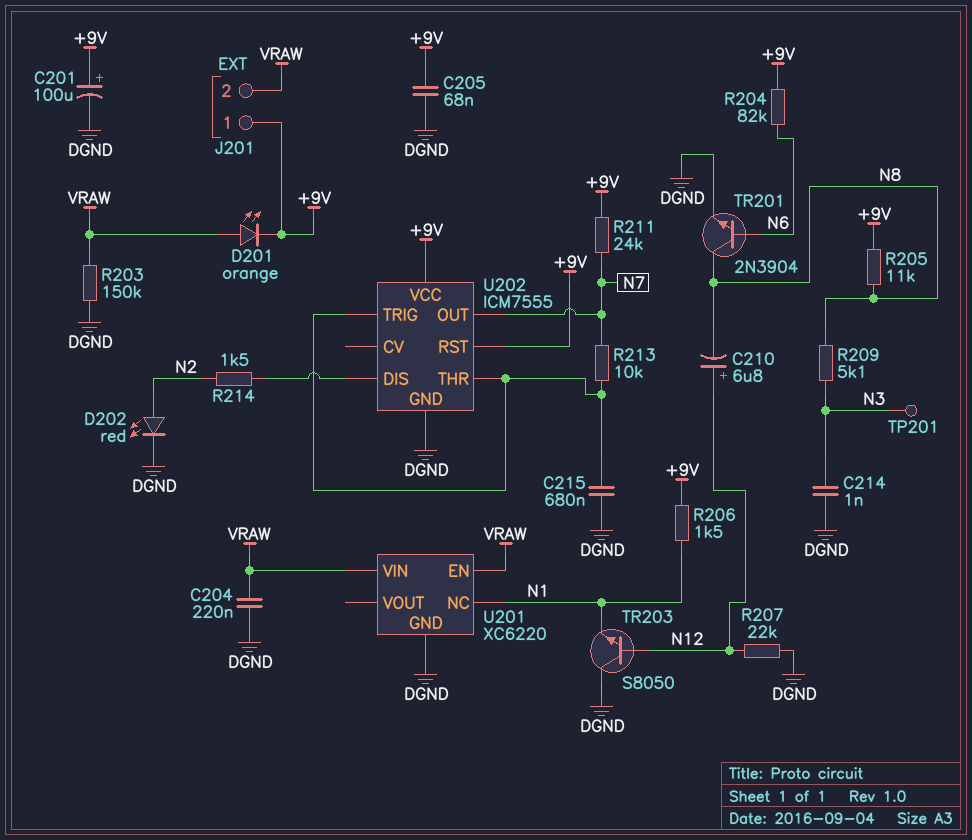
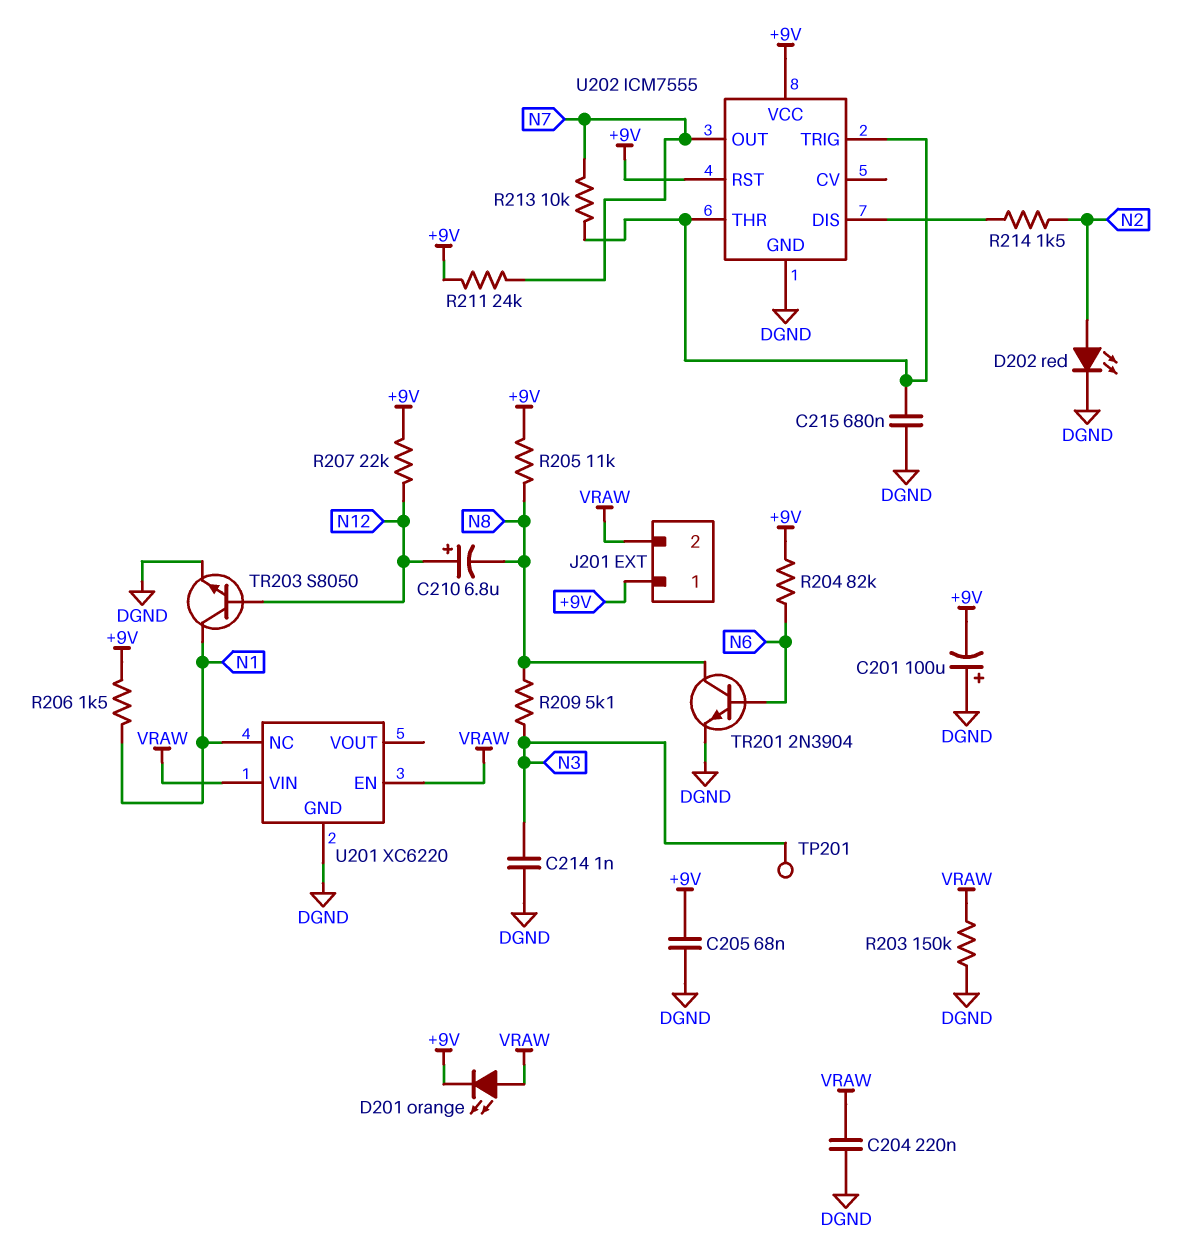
C201: 100uF (plus +9V, minus DGND) -> 100uF (plus DGND, minus +9V)
R207: 22k (DGND, N12) -> 22k (+9V, N12)
TR203: NPN S8050 (B N12, C DGND, E N1) -> NPN S8050 (B N12, C N1, E DGND)

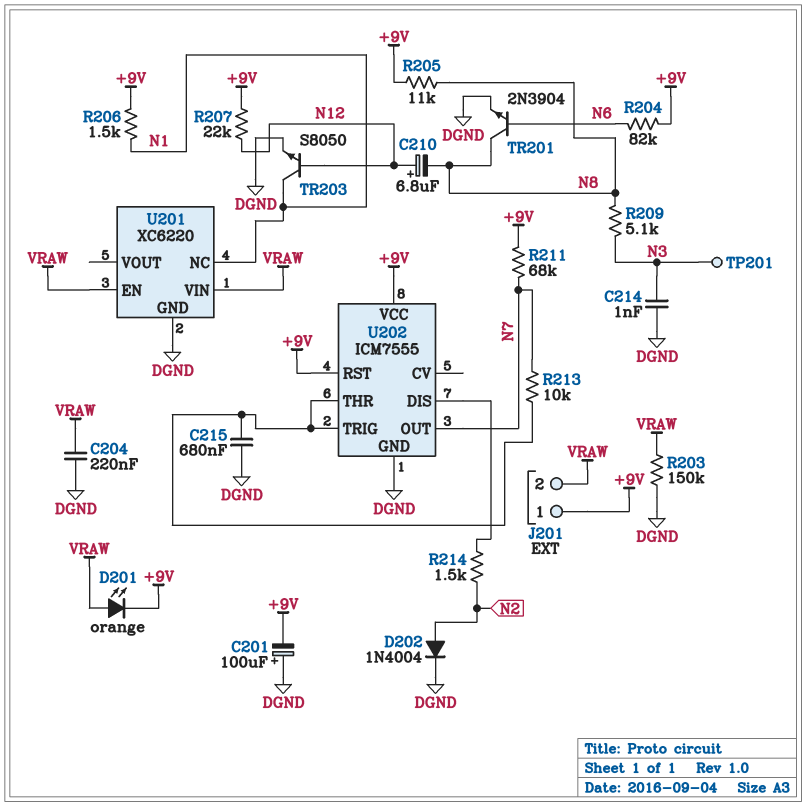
C205: 68nF (+9V, DGND) -> none
D202: LED red (A N2, K DGND) -> diode 1N4004 (A N2, K DGND)
R211: 24k (+9V, N7) -> 68k (+9V, N7)

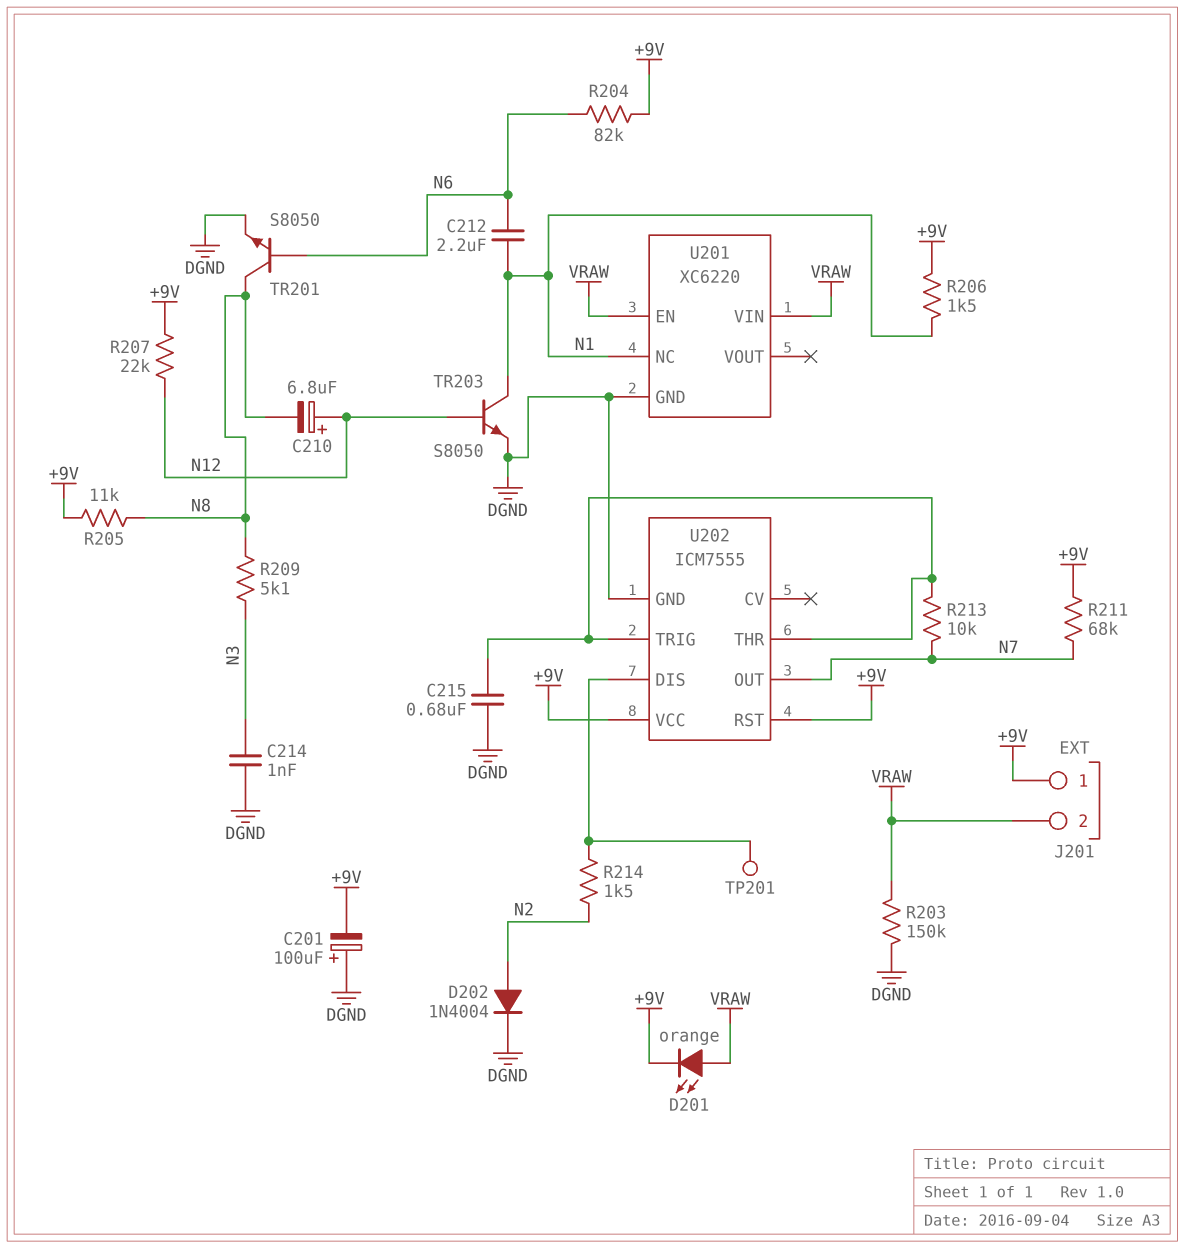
C204: 220nF (DGND, VRAW) -> none
C212: none -> 2.2uF (N1, N6)
TP201: test point (N3) -> test point (U202/DIS)
TR201: NPN 2N3904 (B N6, C N8, E DGND) -> NPN S8050 (B N6, C N8, E DGND)

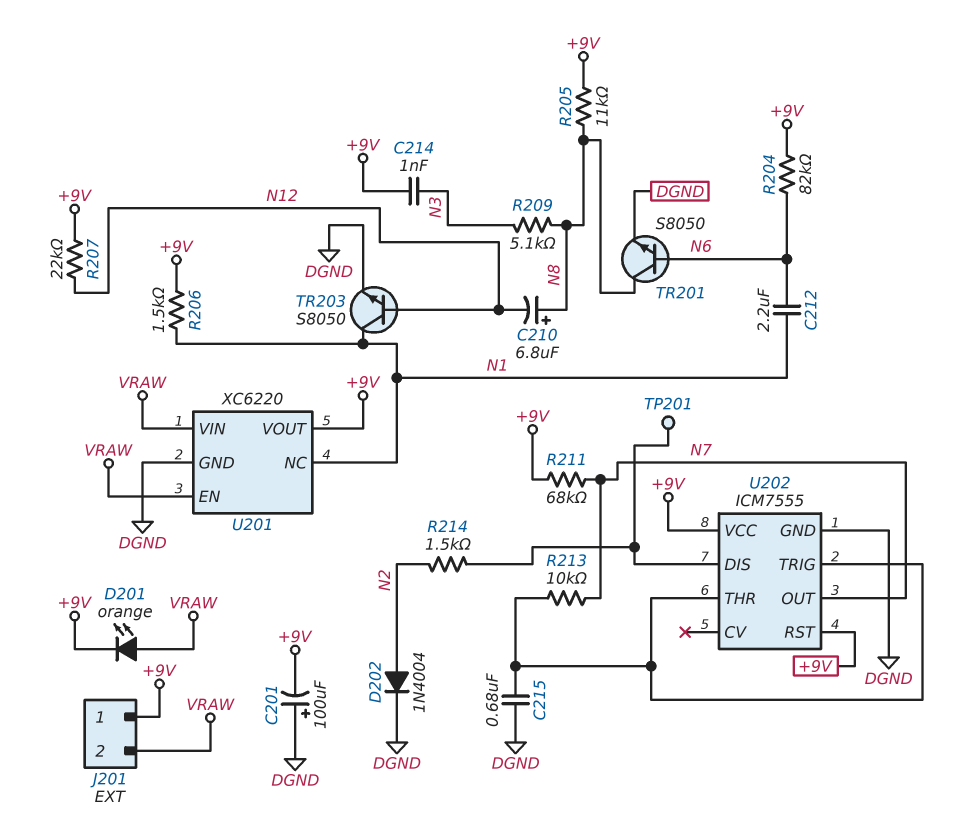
C210: 6.8uF (plus N12, minus N8) -> 6.8uF (plus N8, minus N12)
C214: 1nF (DGND, N3) -> 1nF (+9V, N3)
R203: 150k (DGND, VRAW) -> none
U201 pin VOUT: none -> +9V

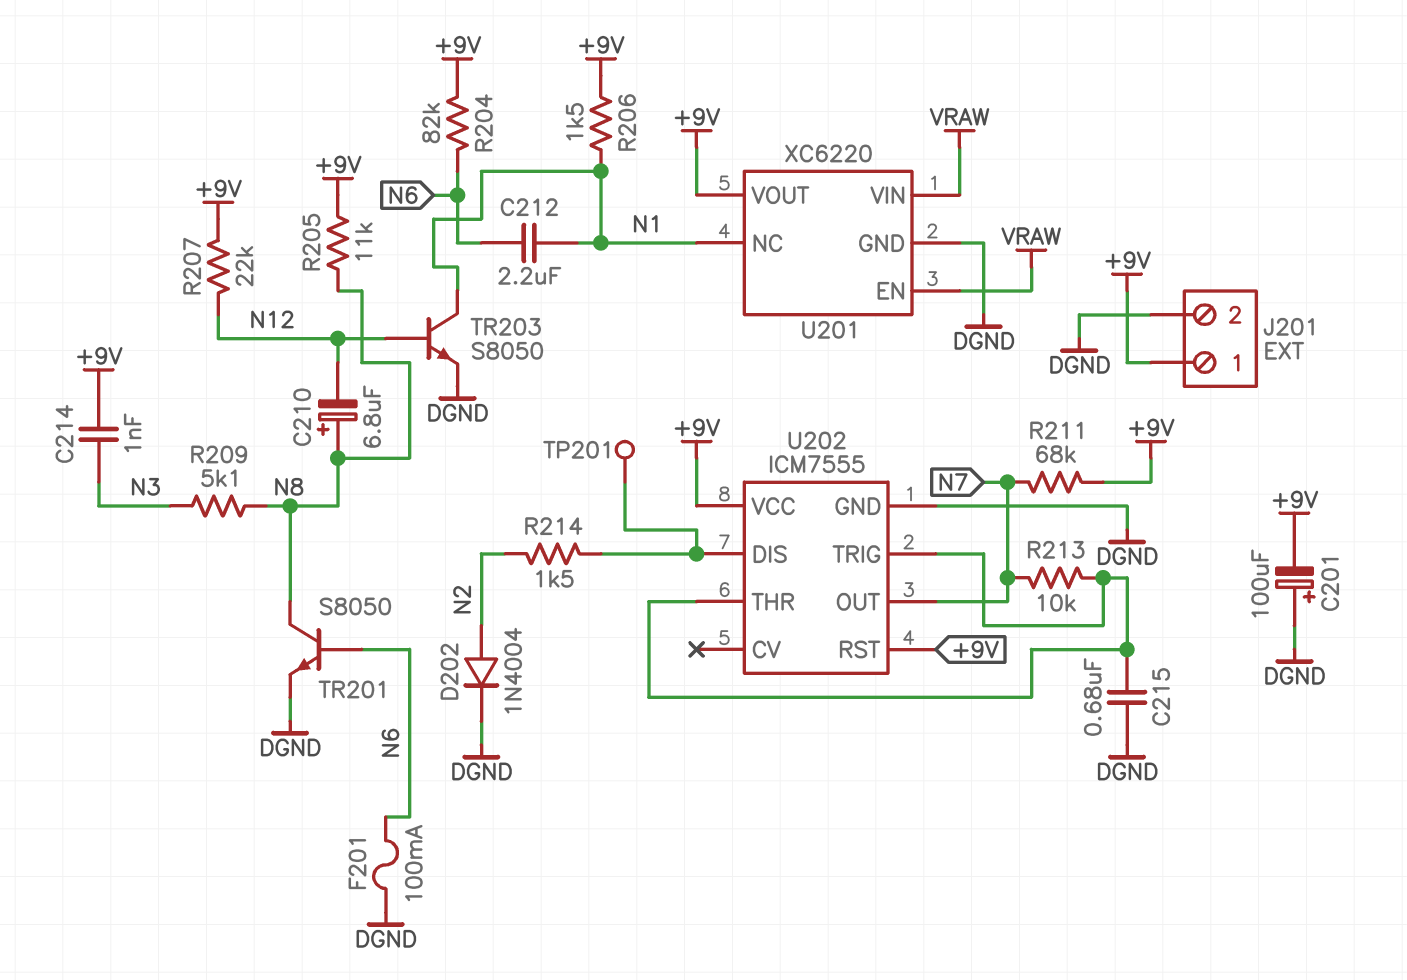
D201: LED orange (A VRAW, K +9V) -> none
F201: none -> 100mA (DGND, N6)
J201 pin 2: VRAW -> DGND

